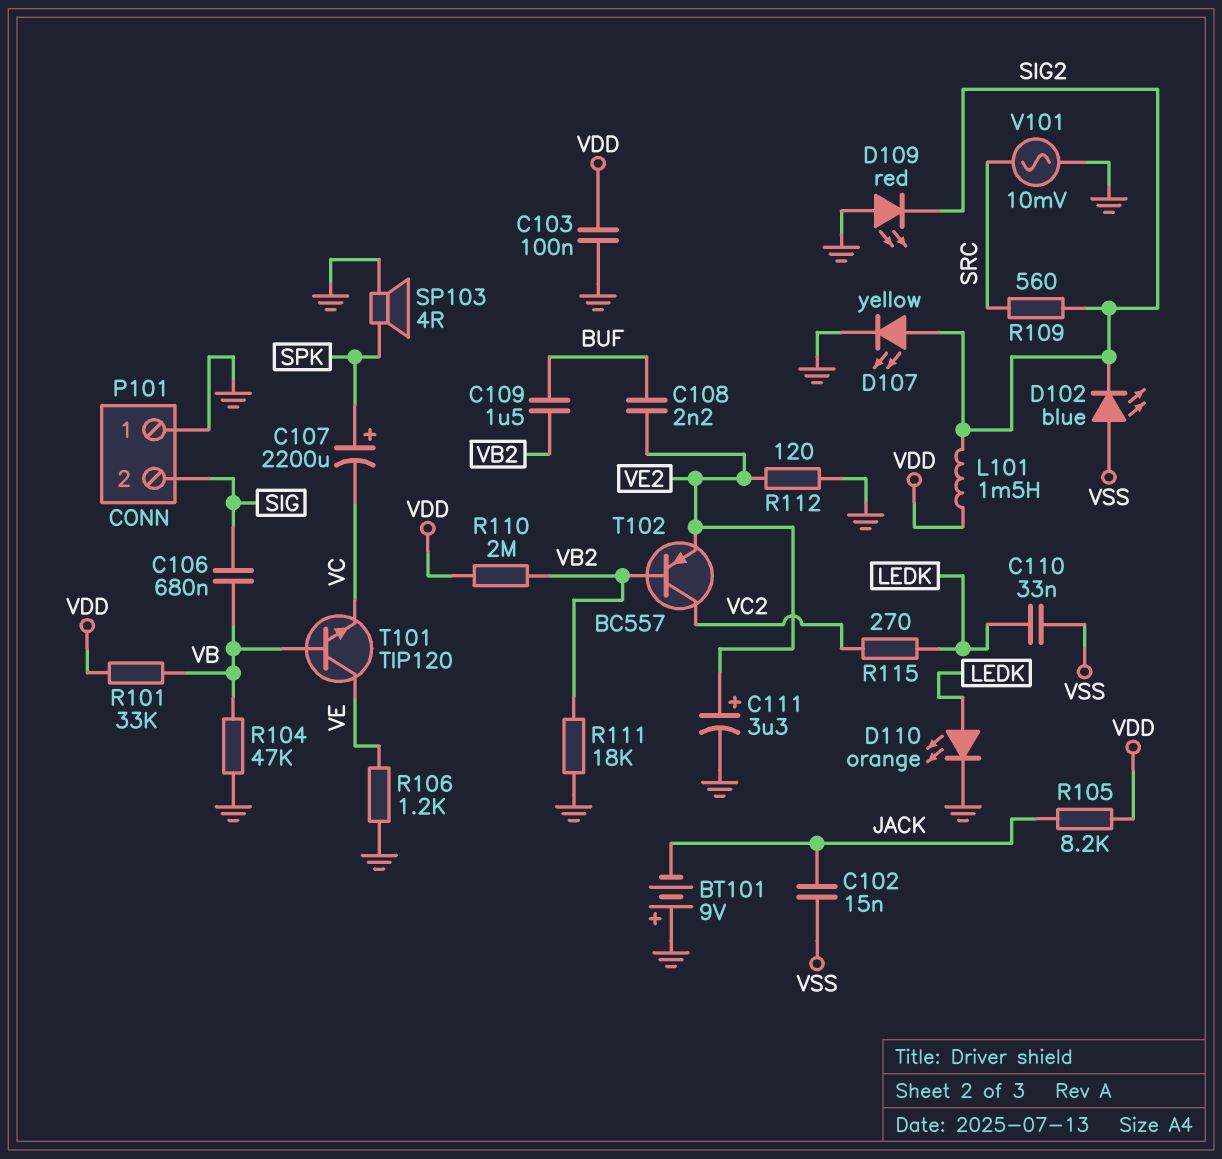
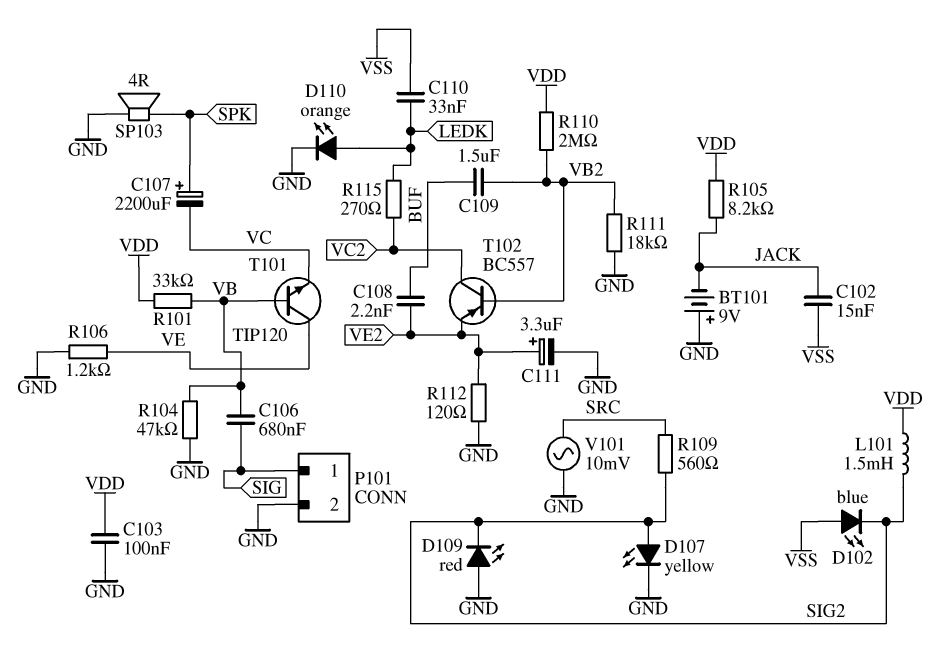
P101 pin 1: GND -> SIG
P101 pin 2: SIG -> GND

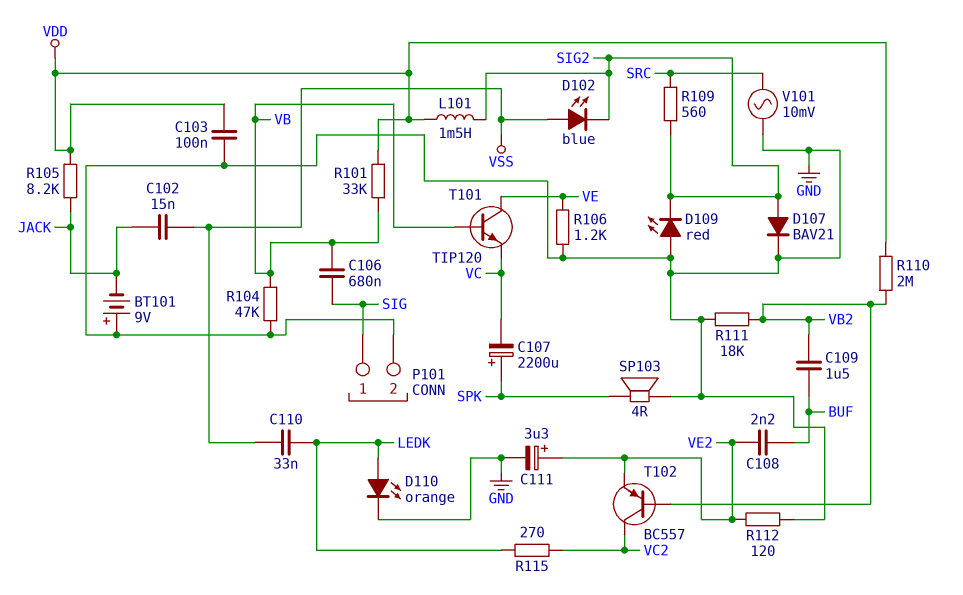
D107: LED yellow (A SIG2, K GND) -> diode BAV21 (A SIG2, K GND)

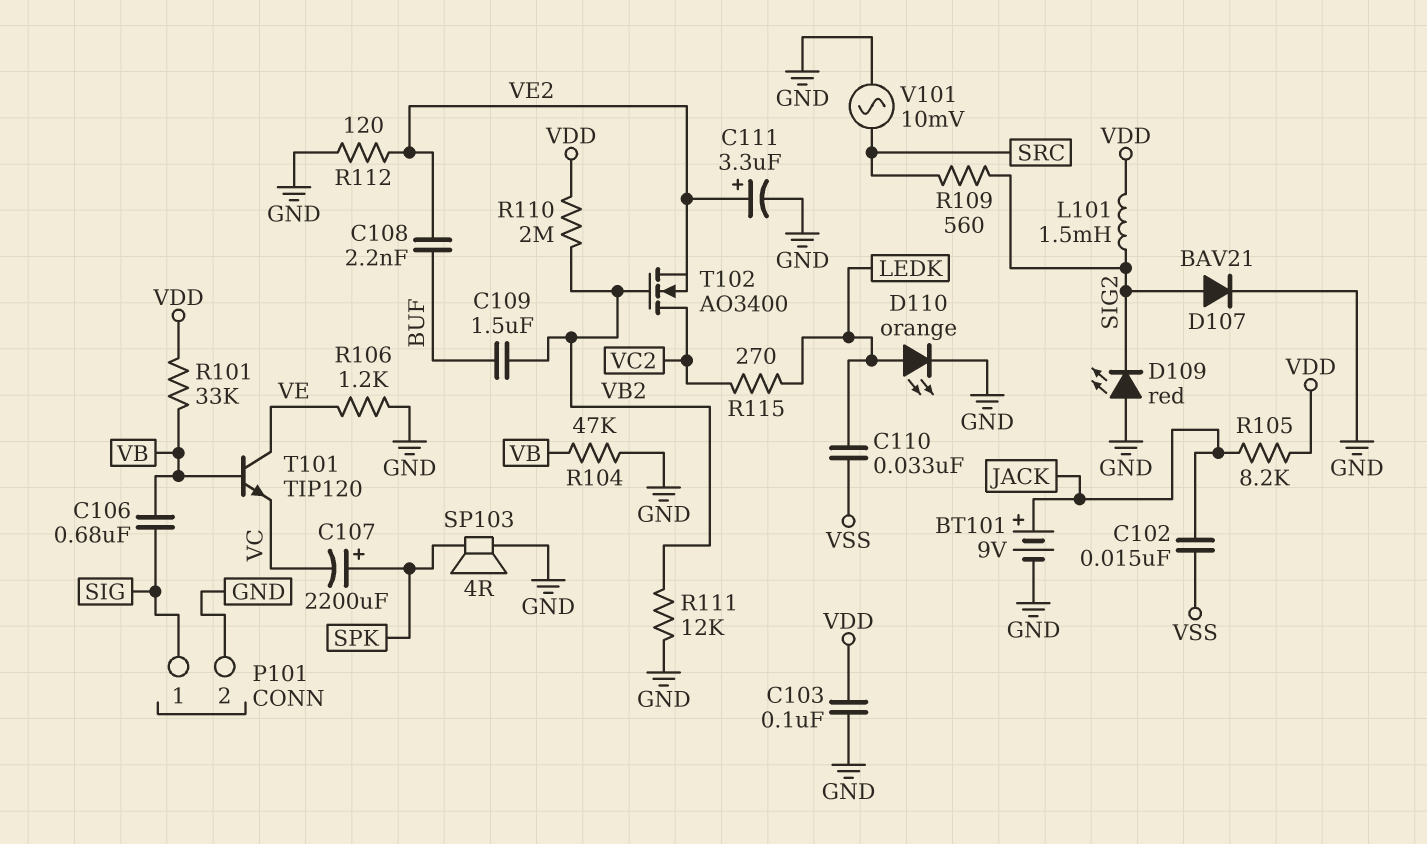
BT101: 9V (plus GND, minus JACK) -> 9V (plus JACK, minus GND)
D102: LED blue (A VSS, K SIG2) -> none
R111: 18k (GND, VB2) -> 12k (GND, VB2)
T102: PNP BC557 (B VB2, C VC2, E VE2) -> NMOS AO3400 (G VB2, D VC2, S VE2)

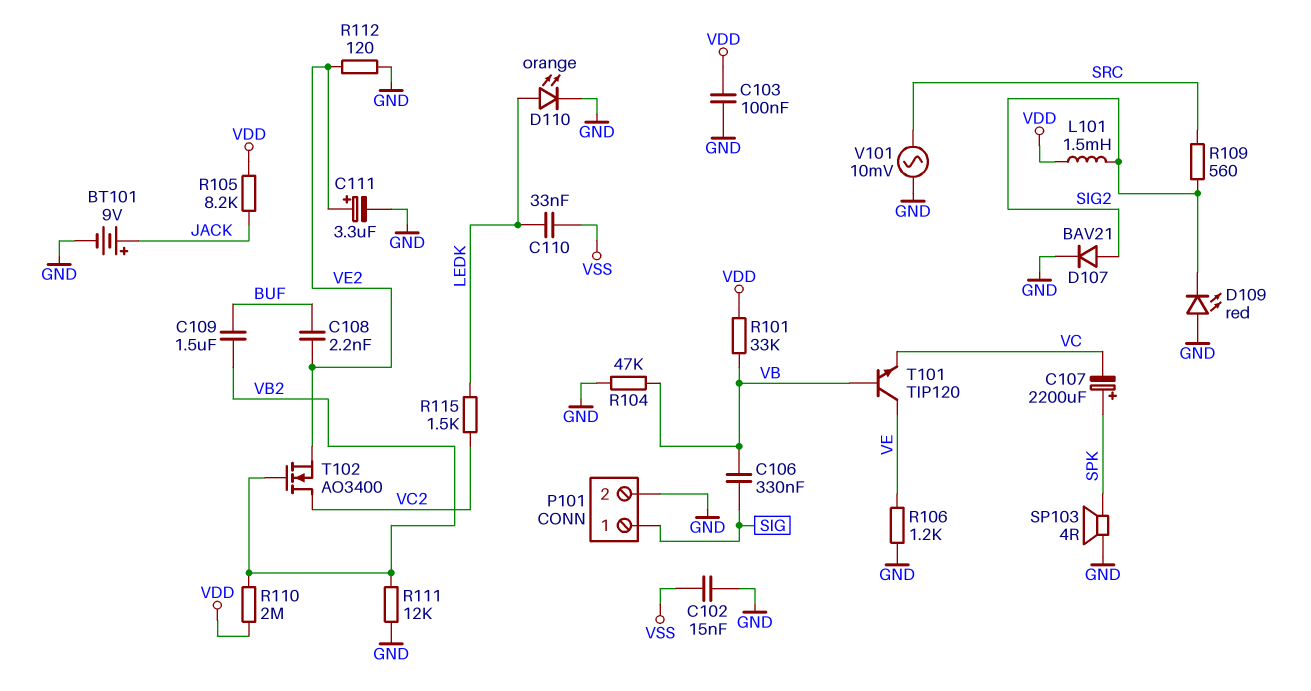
C102: 15nF (JACK, VSS) -> 15nF (GND, VSS)
C106: 680nF (SIG, VB) -> 330nF (SIG, VB)
R115: 270 (LEDK, VC2) -> 1.5k (LEDK, VC2)

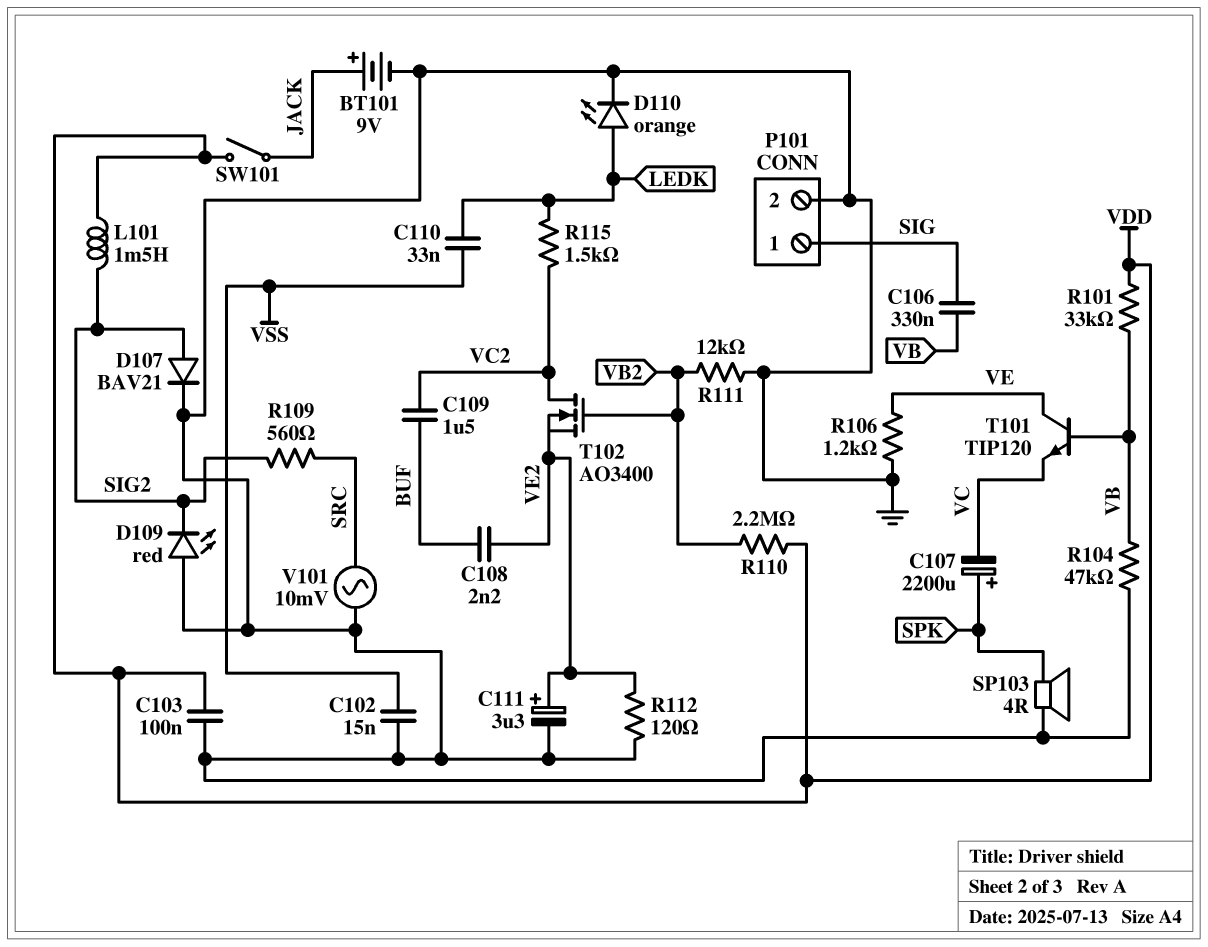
C109: 1.5uF (BUF, VB2) -> 1.5uF (BUF, VC2)
R105: 8.2k (JACK, VDD) -> none
R110: 2M (VB2, VDD) -> 2.2M (VB2, VDD)
SW101: none -> switch (JACK, VDD)

